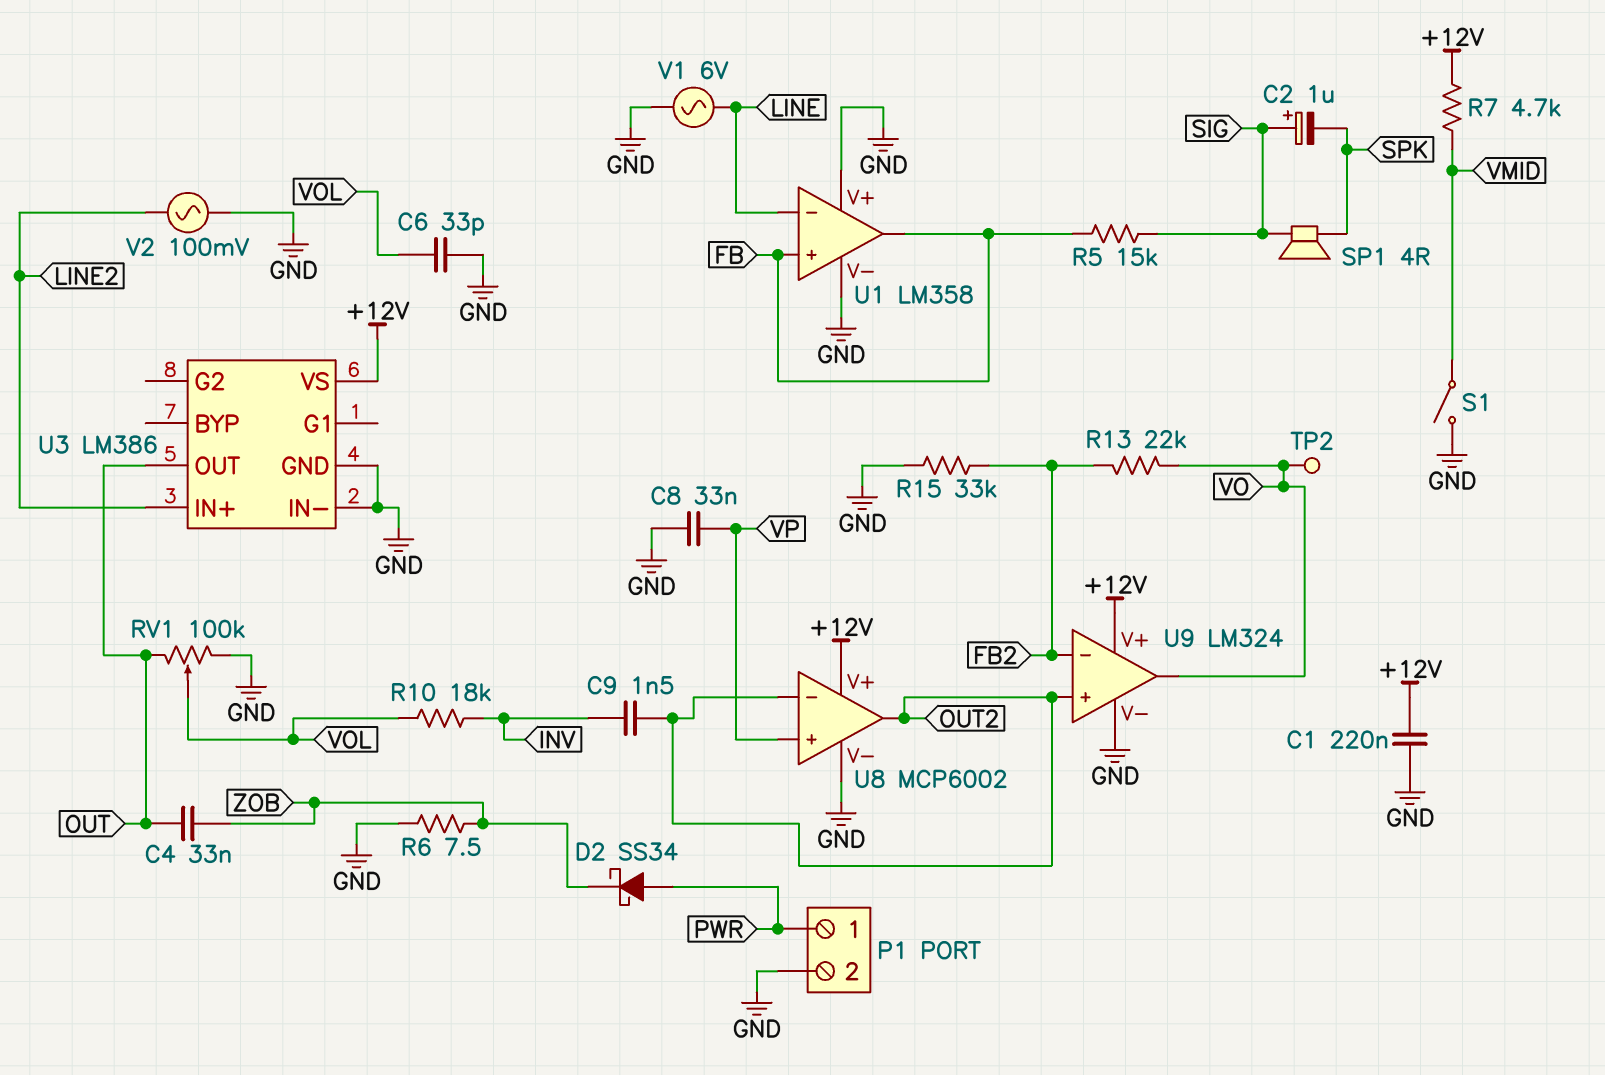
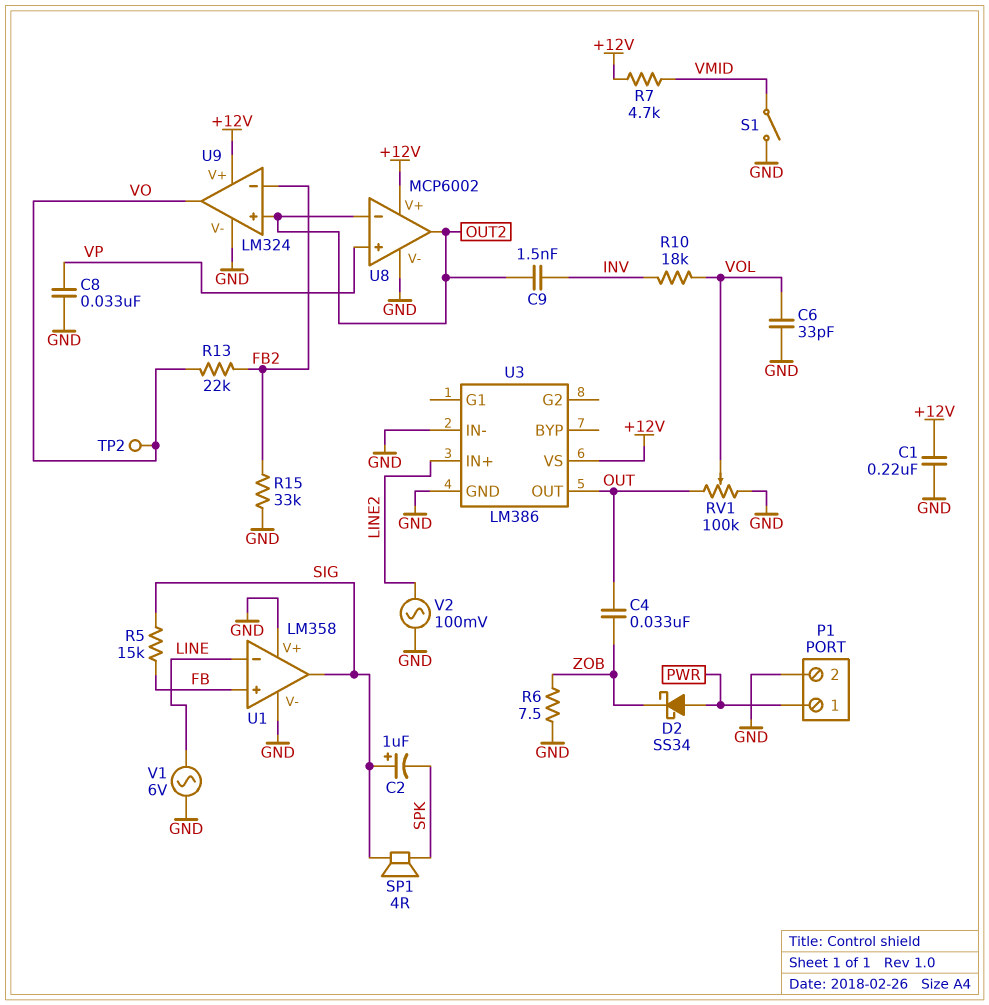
U1 pin out: FB -> SIG

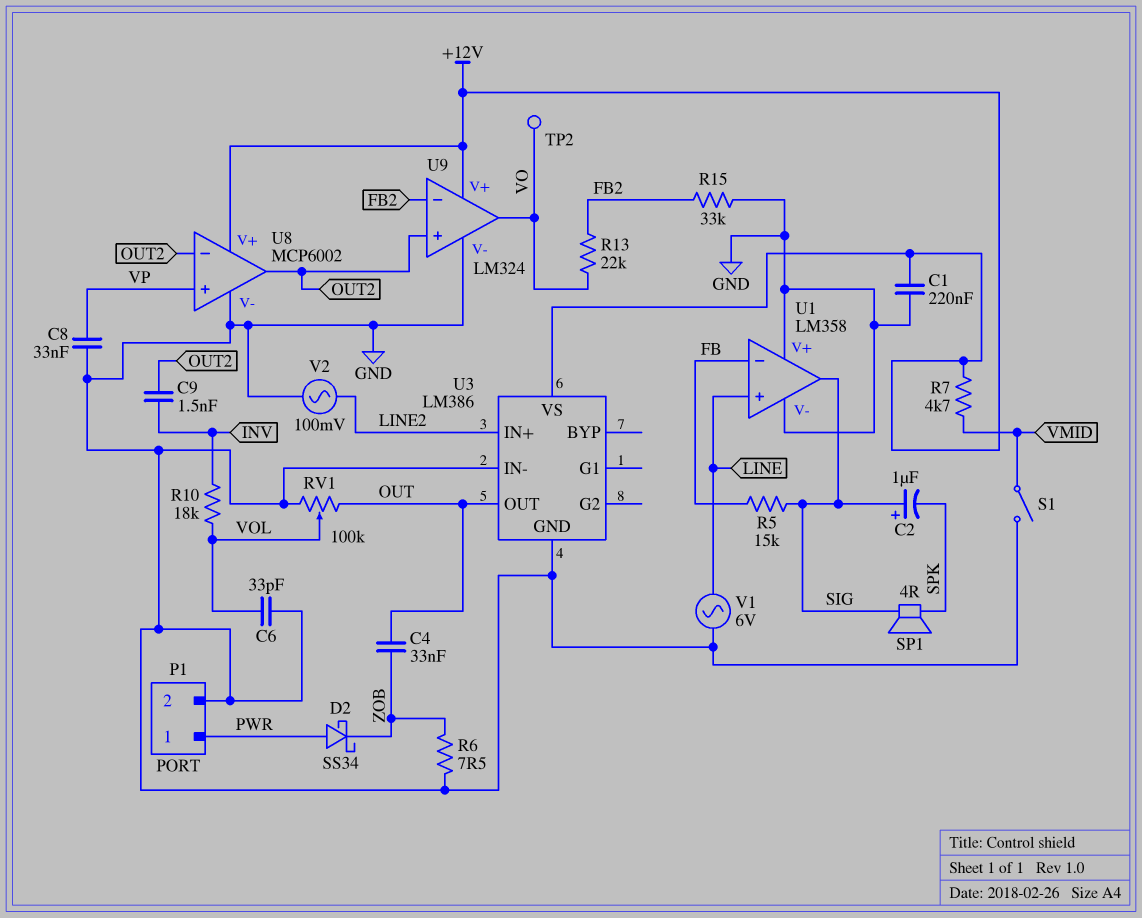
U1 pin in+: FB -> LINE
U1 pin in-: LINE -> FB

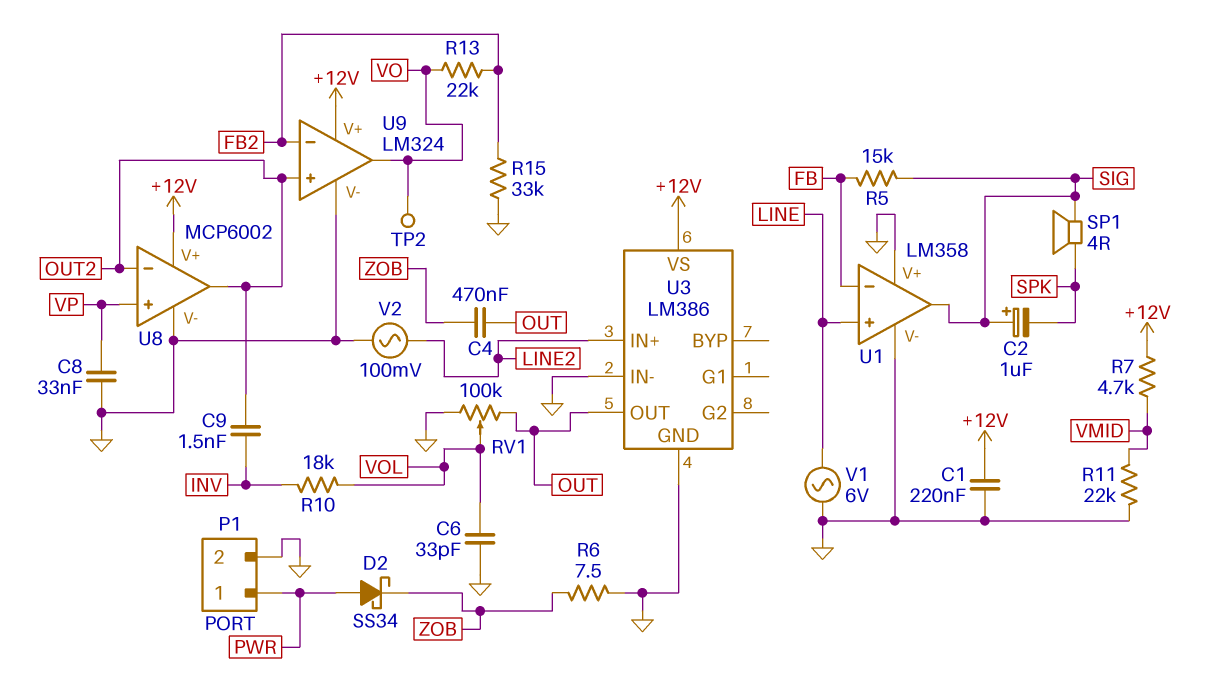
C4: 33nF (OUT, ZOB) -> 470nF (OUT, ZOB)
R11: none -> 22k (GND, VMID)
S1: switch (GND, VMID) -> none

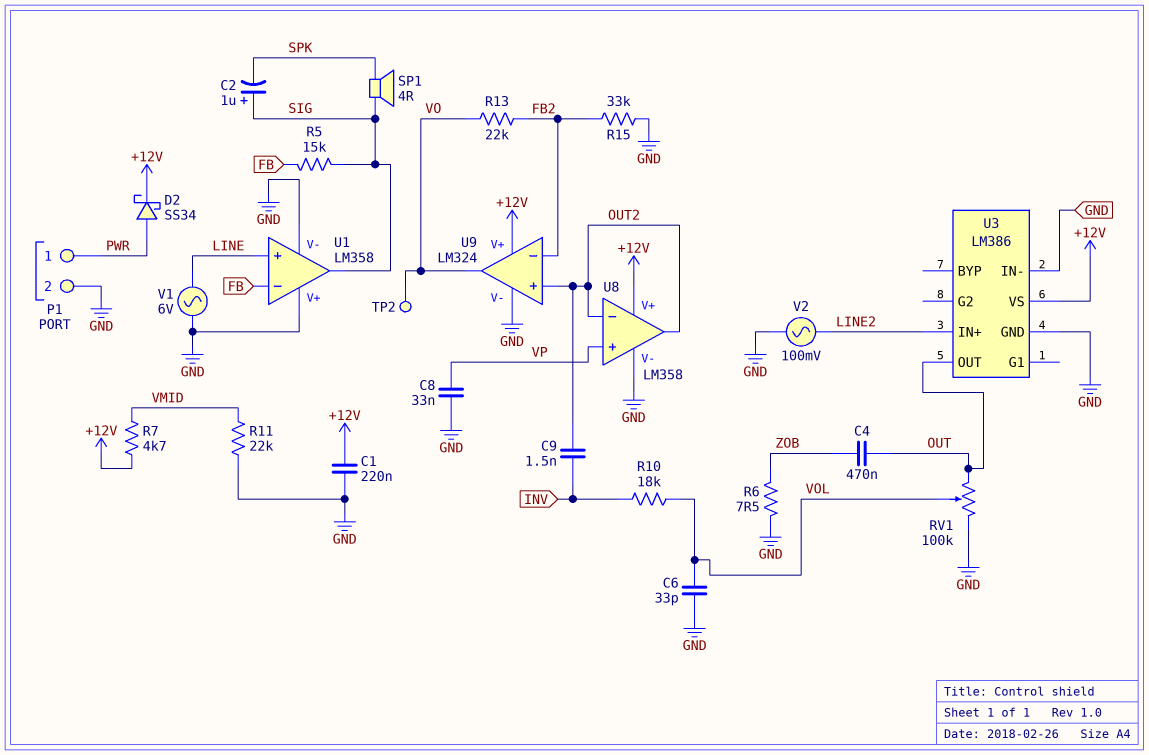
D2: schottky SS34 (A PWR, K ZOB) -> schottky SS34 (A PWR, K +12V)
U8: MCP6002 -> LM358

